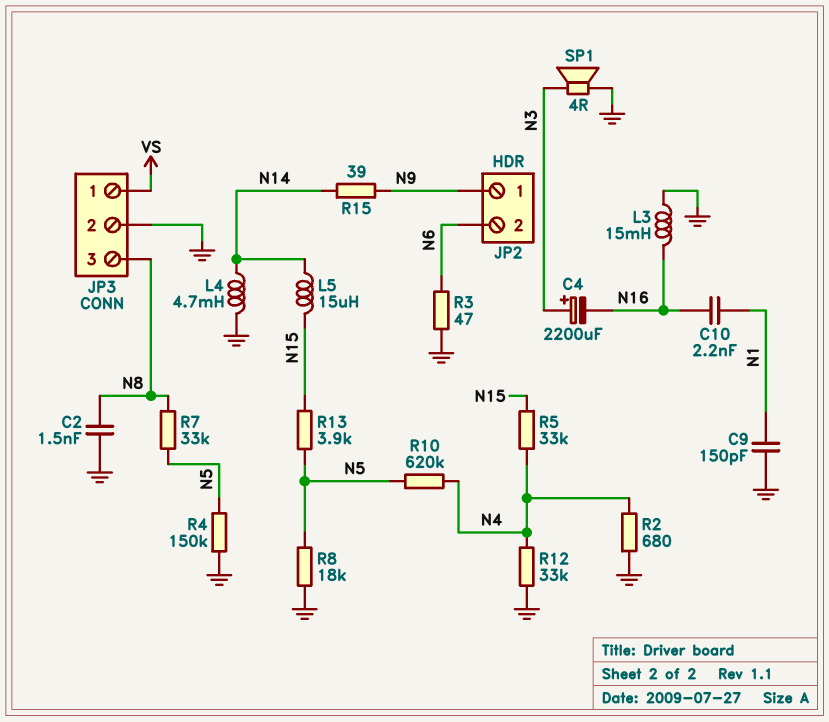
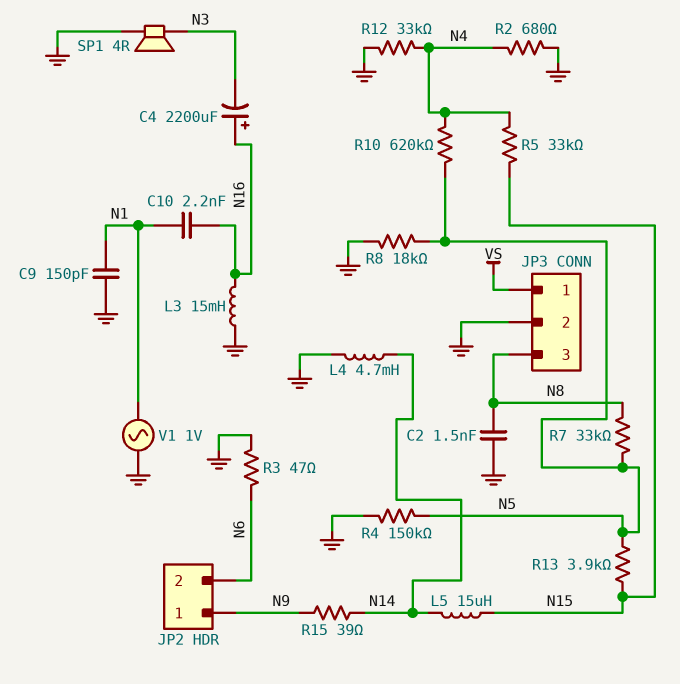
C4: 2200uF (plus N3, minus N16) -> 2200uF (plus N16, minus N3)
V1: none -> AC 1V (GND, N1)

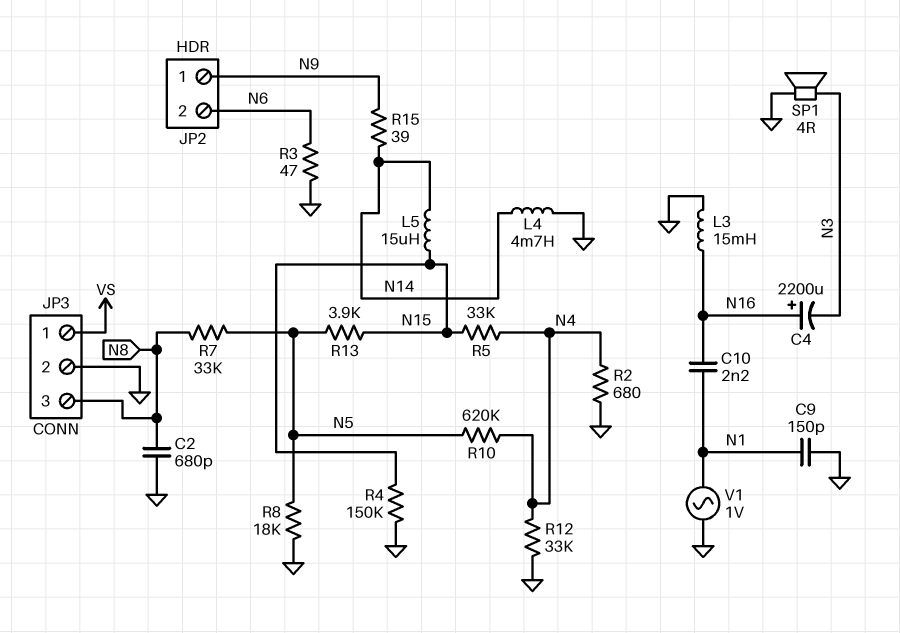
C2: 1.5nF (GND, N8) -> 680pF (GND, N8)
R4: 150k (GND, N5) -> 150k (GND, N15)

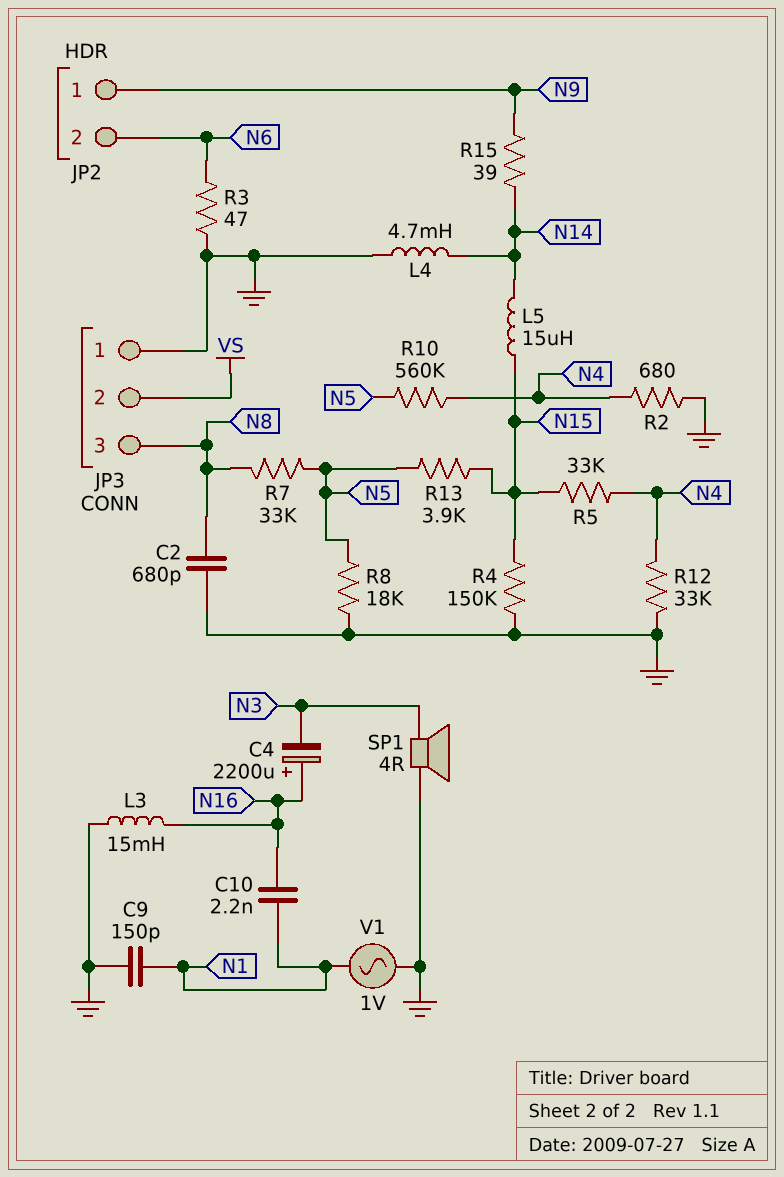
JP3 pin 1: VS -> GND
JP3 pin 2: GND -> VS
R10: 620k (N4, N5) -> 560k (N4, N5)

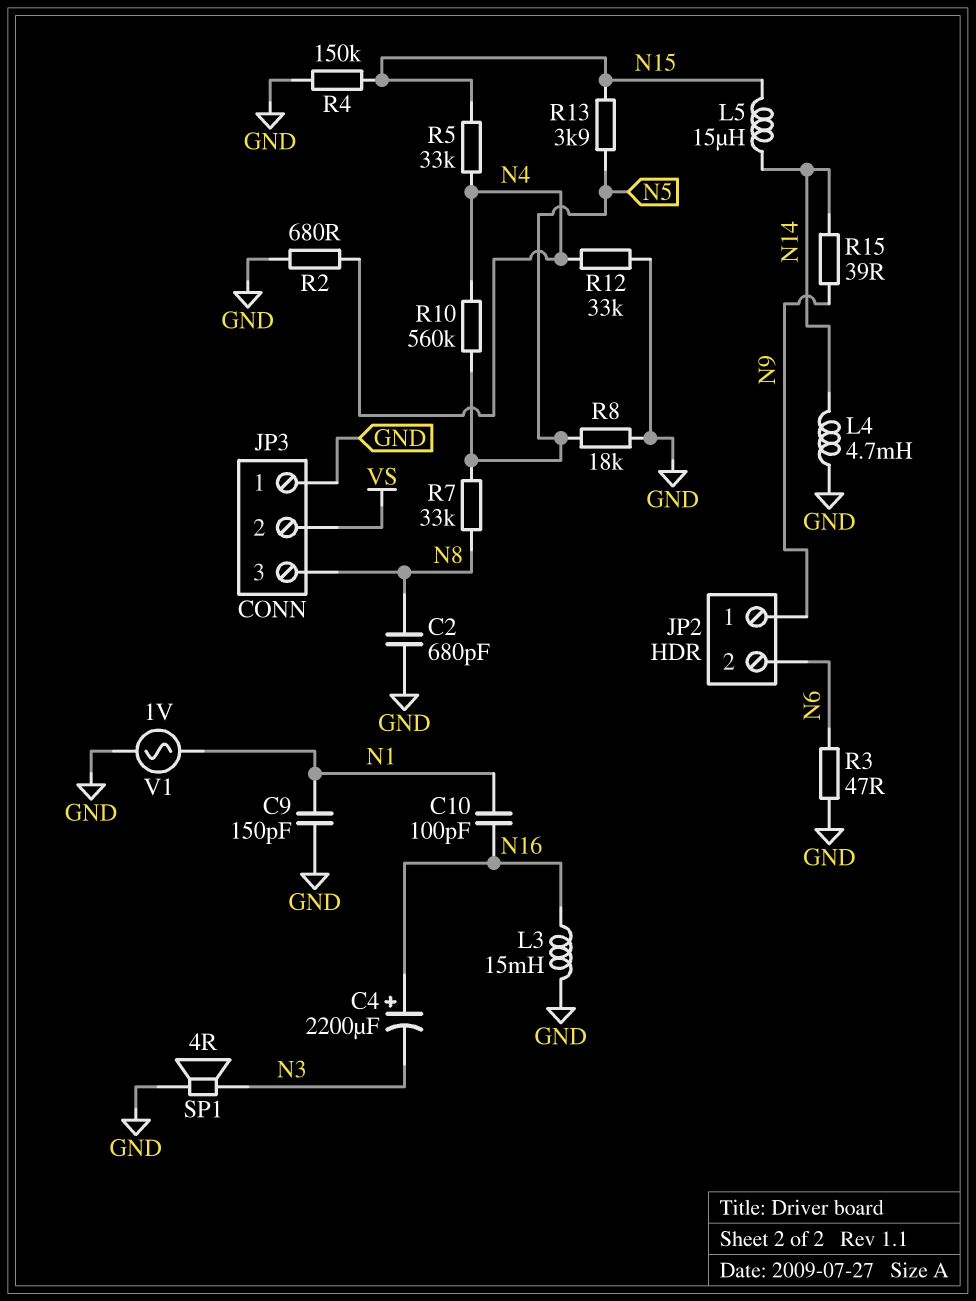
C10: 2.2nF (N1, N16) -> 100pF (N1, N16)

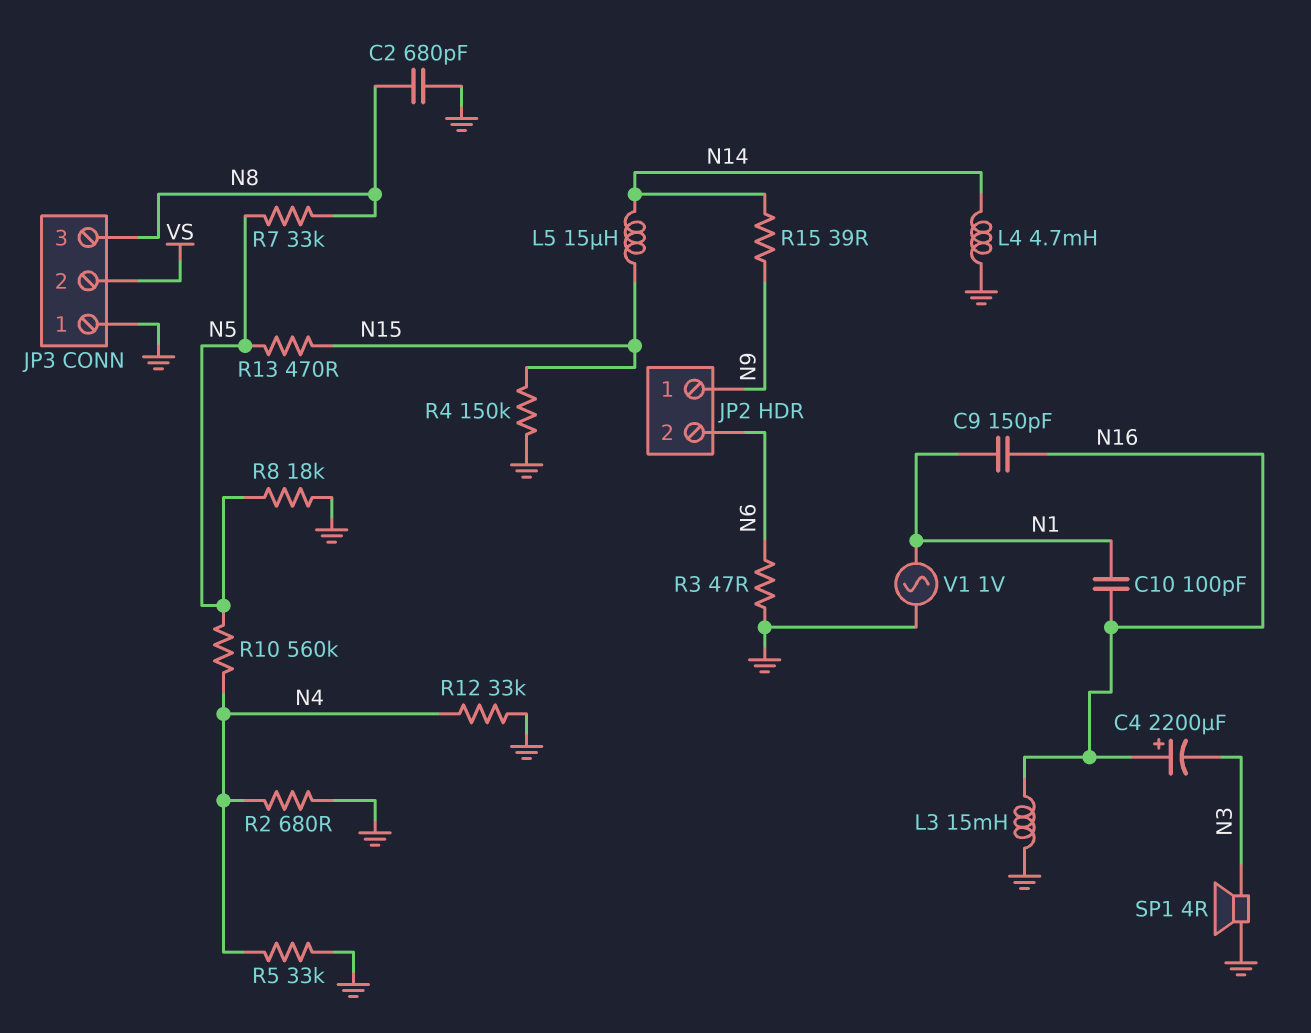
C9: 150pF (GND, N1) -> 150pF (N1, N16)
R5: 33k (N4, N15) -> 33k (GND, N4)
R13: 3.9k (N5, N15) -> 470 (N5, N15)

